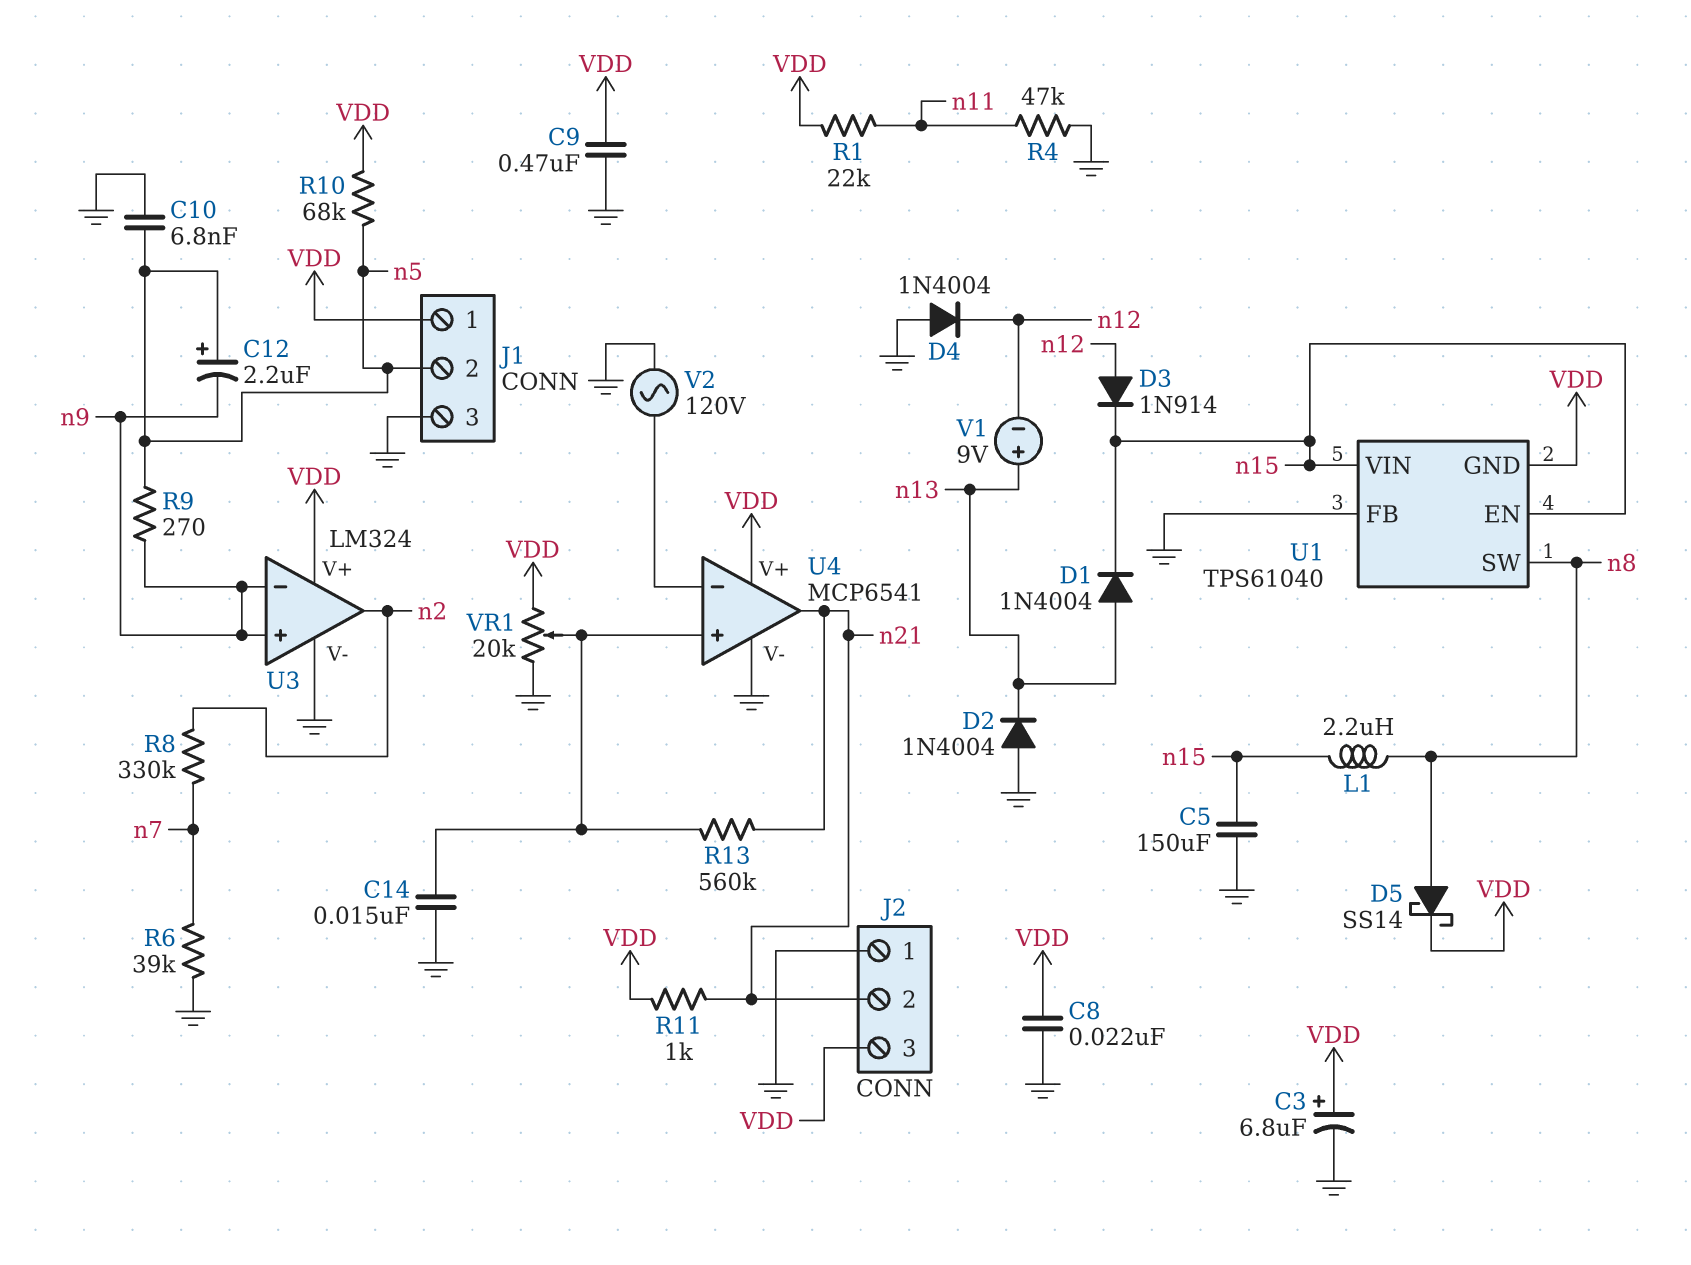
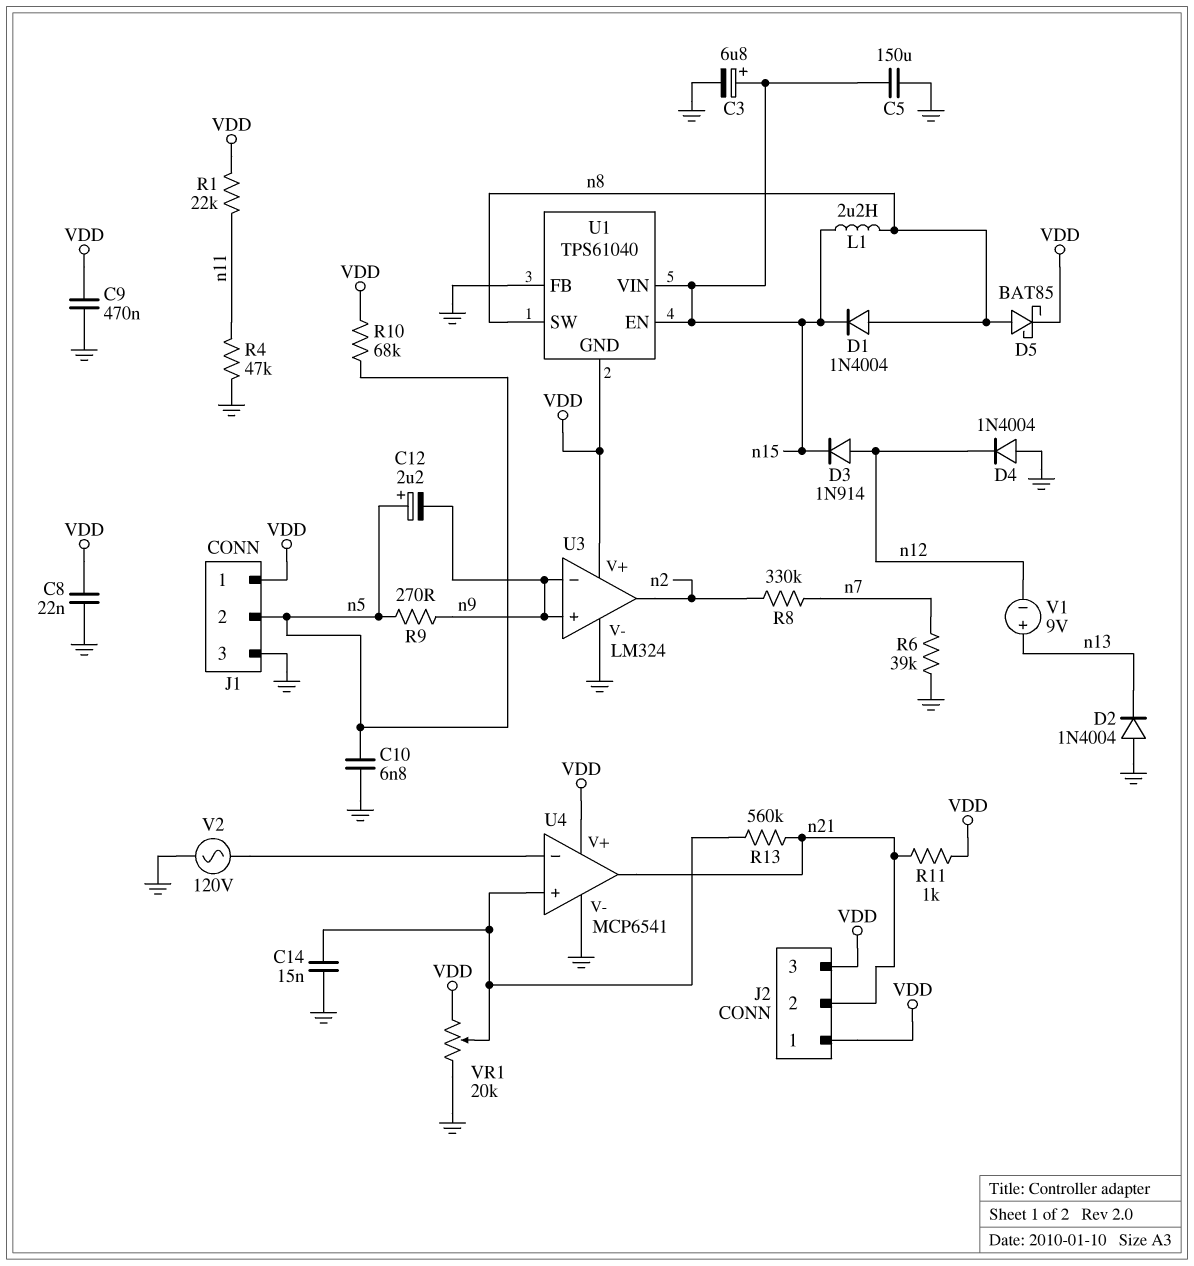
C3: 6.8uF (plus VDD, minus GND) -> 6.8uF (plus n15, minus GND)
D1: diode 1N4004 (A n13, K n15) -> diode 1N4004 (A n8, K n15)
D5: schottky SS14 (A n8, K VDD) -> schottky BAT85 (A n8, K VDD)
J2 pin 1: GND -> VDD

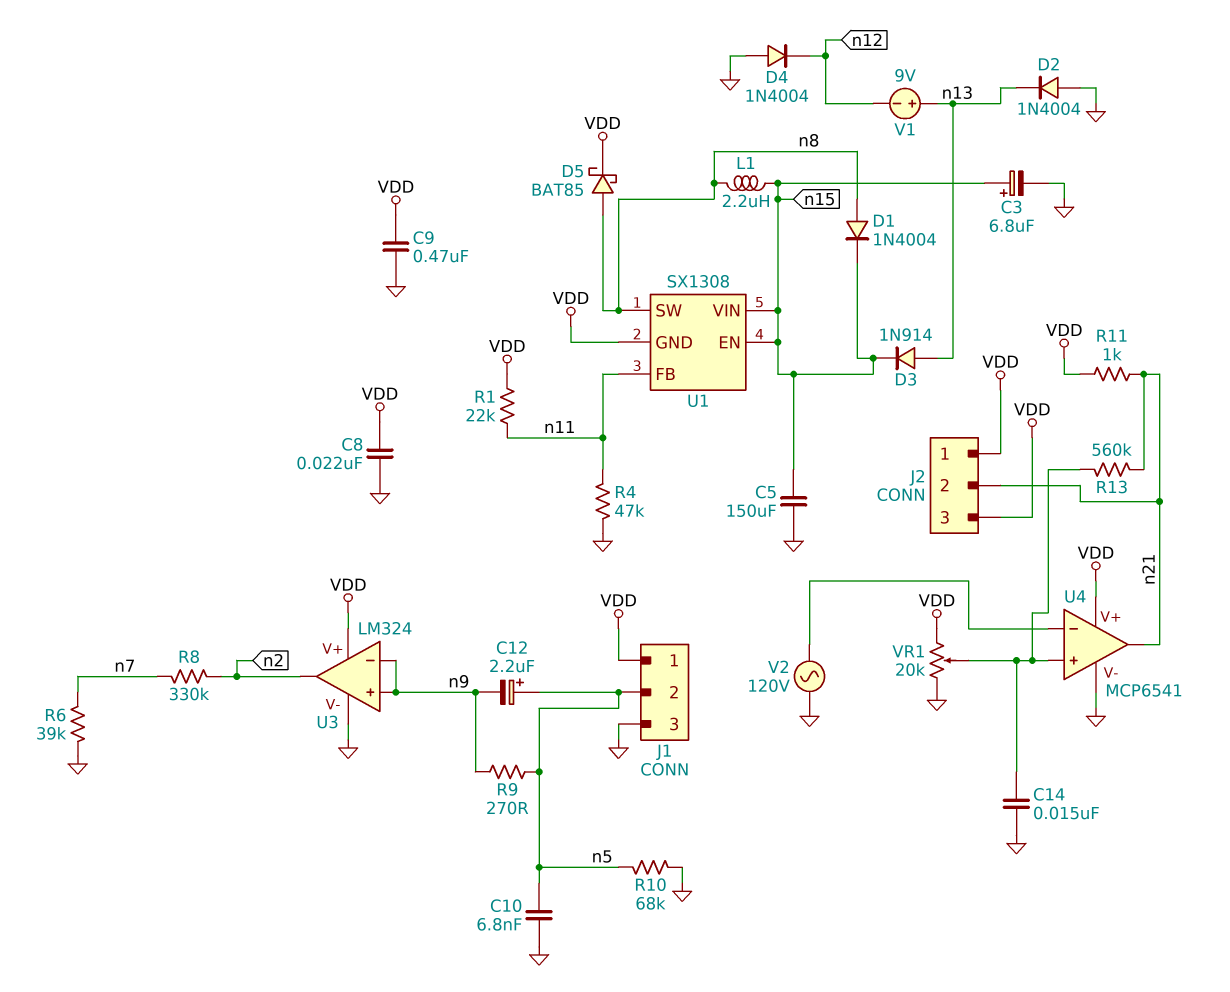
D3: diode 1N914 (A n12, K n15) -> diode 1N914 (A n13, K n15)
R10: 68k (VDD, n5) -> 68k (GND, n5)
U1: TPS61040 -> SX1308
U1 pin FB: GND -> n11

